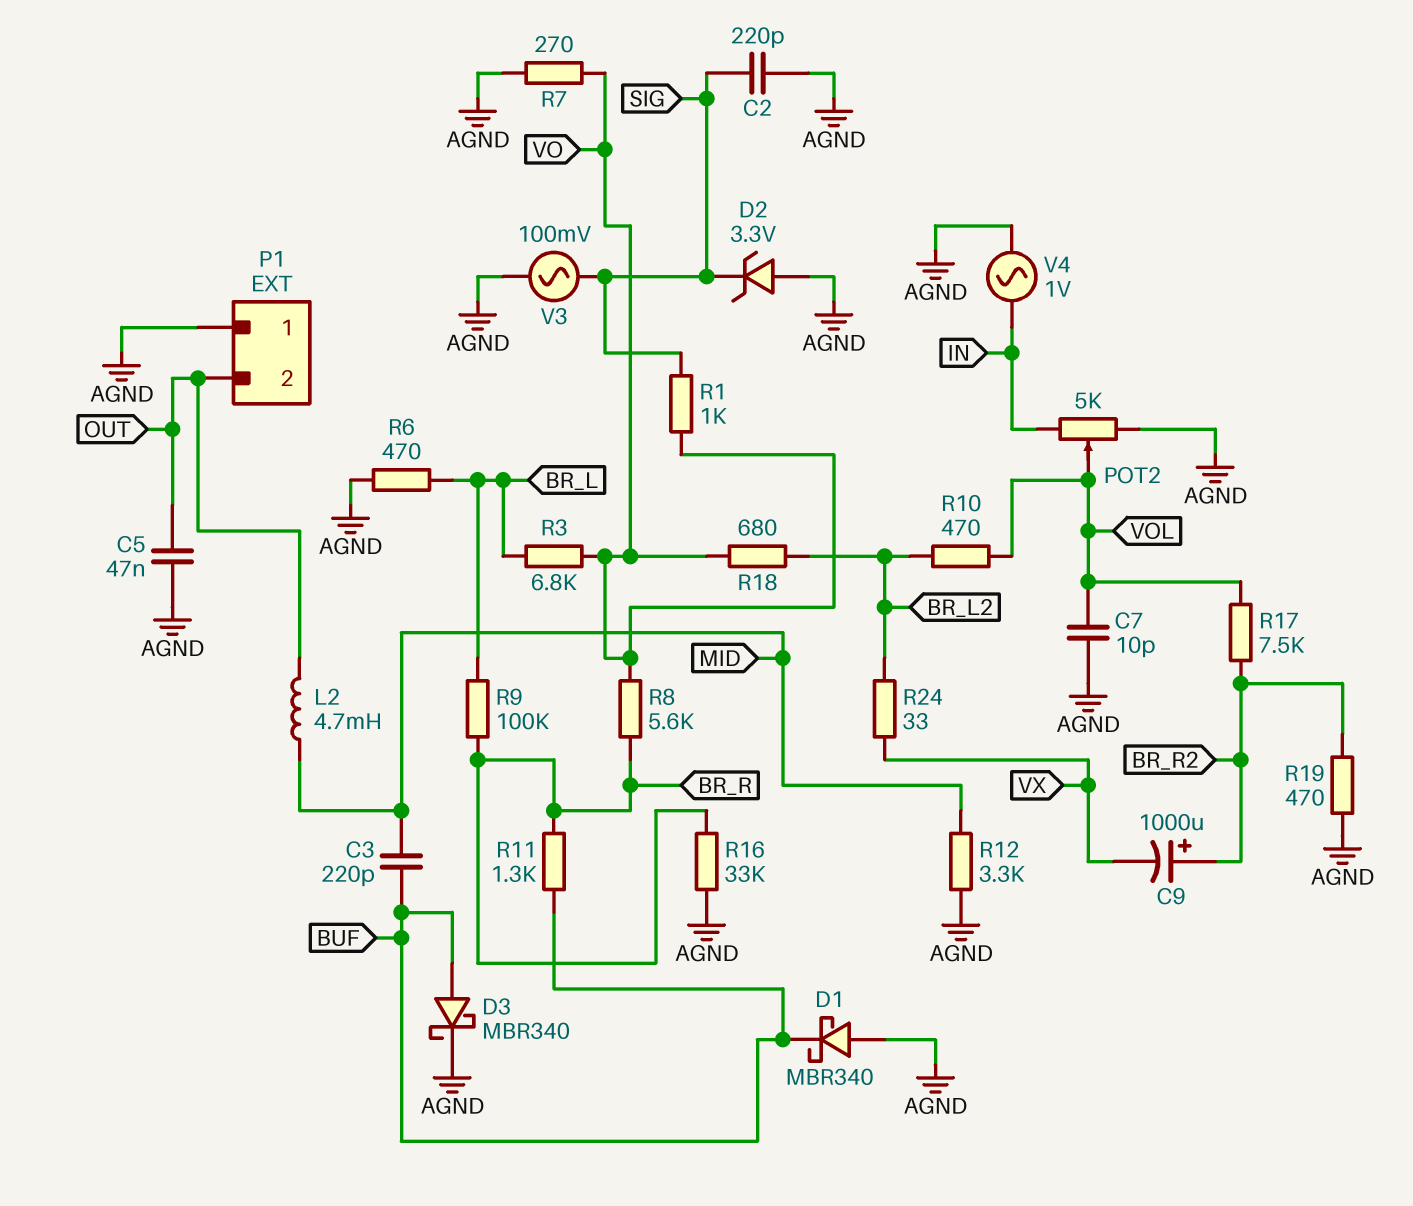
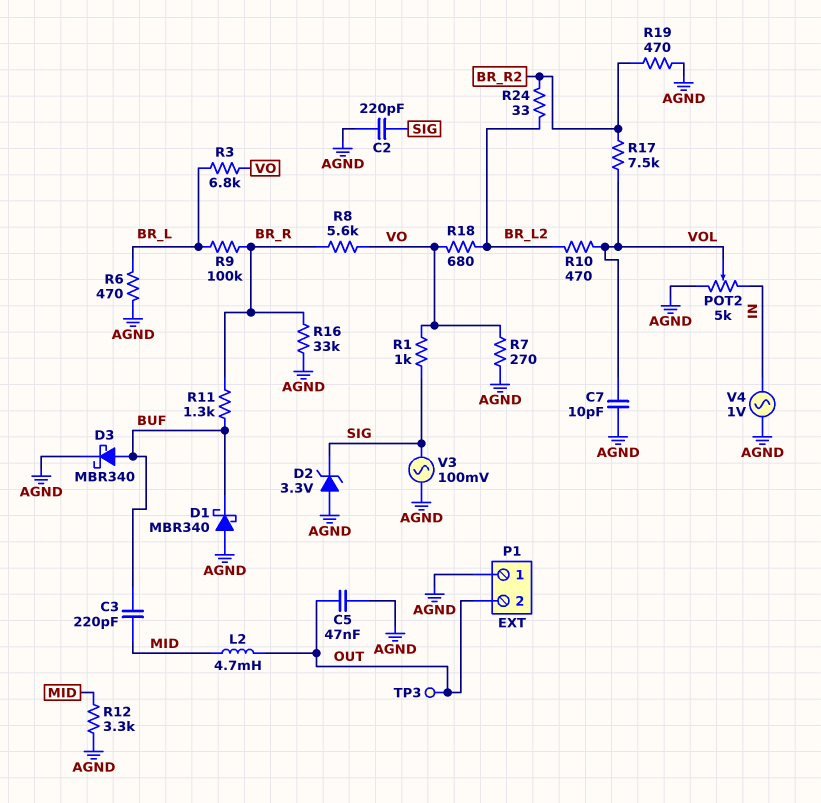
C9: 1000uF (plus BR_R2, minus VX) -> none
R24: 33 (BR_L2, VX) -> 33 (BR_L2, BR_R2)
TP3: none -> test point (OUT)

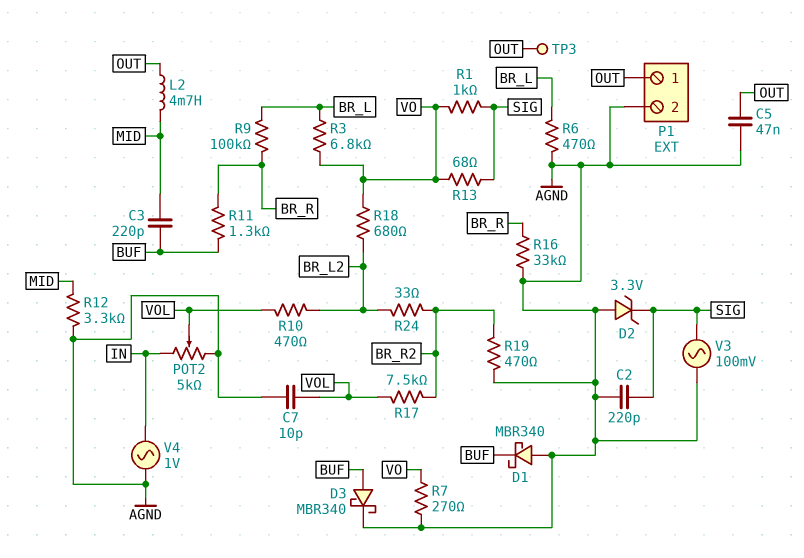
P1 pin 1: AGND -> OUT
P1 pin 2: OUT -> AGND
R8: 5.6k (BR_R, VO) -> none
R13: none -> 68 (SIG, VO)

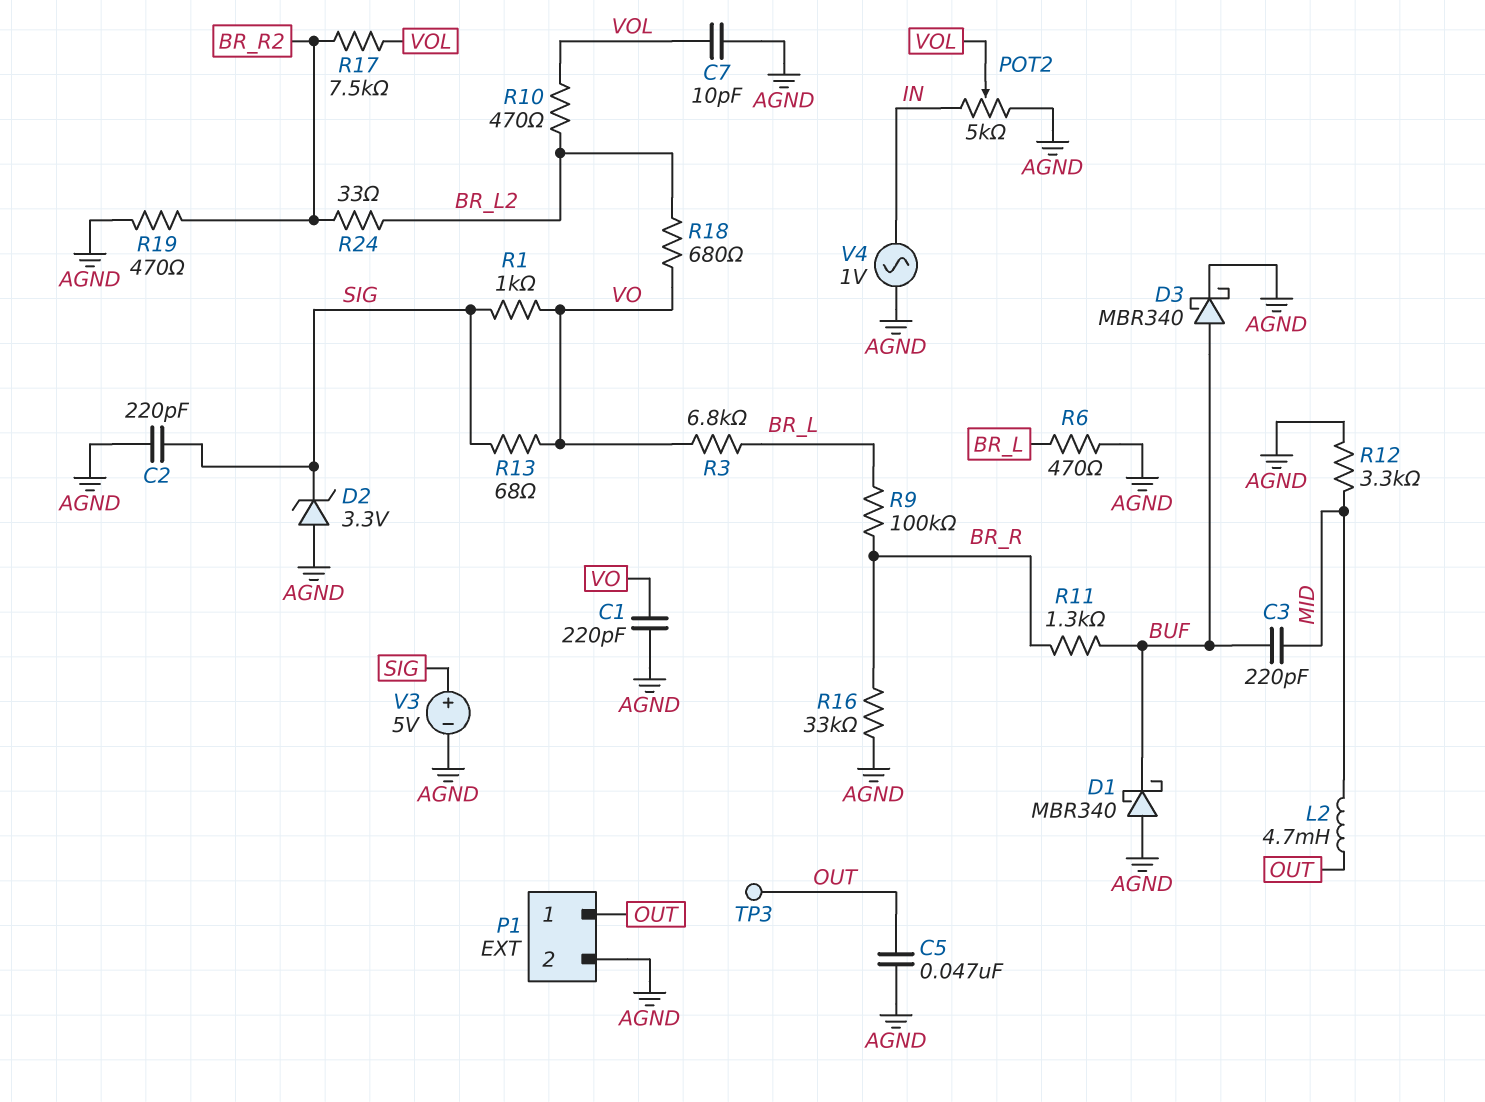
C1: none -> 220pF (AGND, VO)
R7: 270 (AGND, VO) -> none
V3: AC 100mV (AGND, SIG) -> 5V (plus SIG, minus AGND)

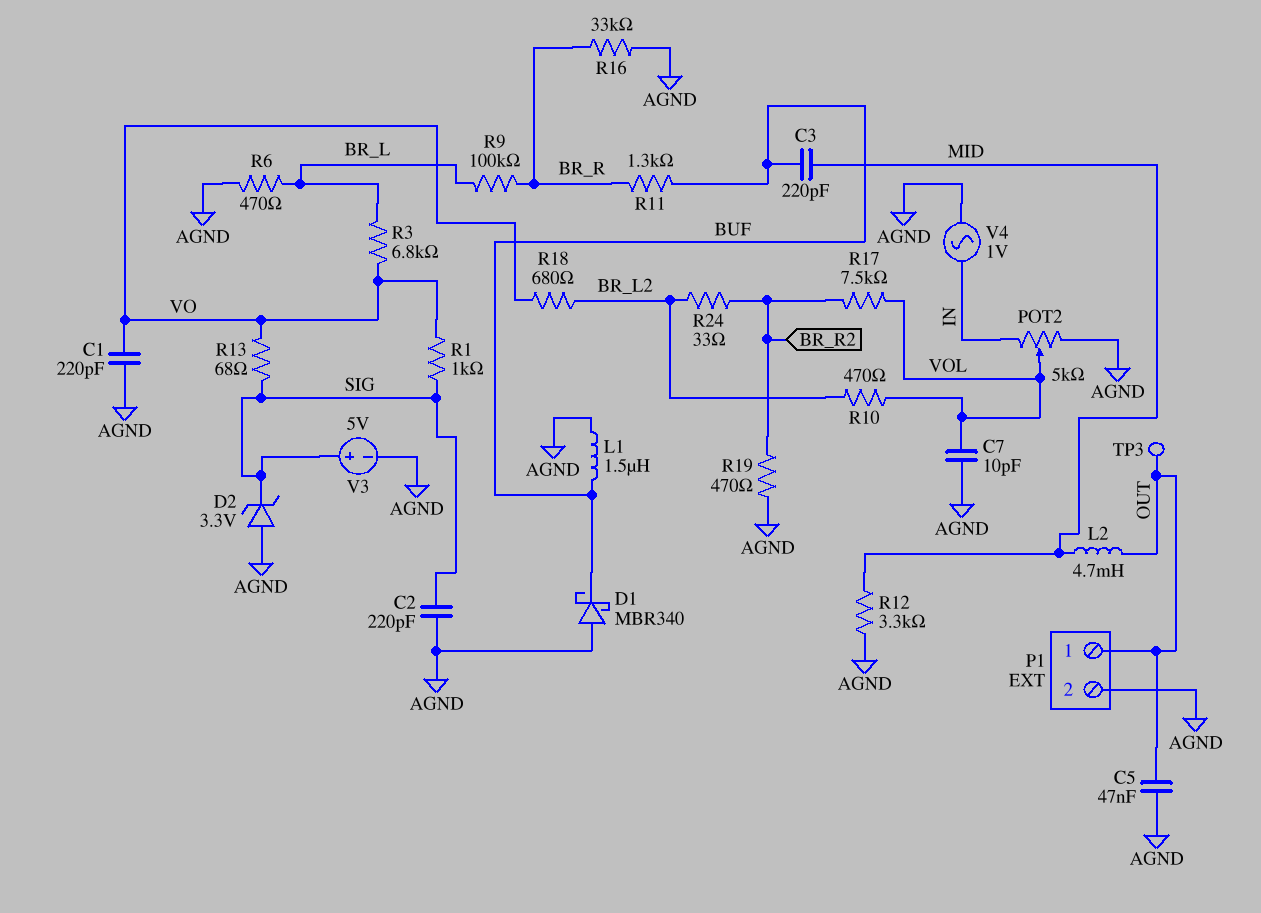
D3: schottky MBR340 (A BUF, K AGND) -> none
L1: none -> 1.5uH (AGND, BUF)

